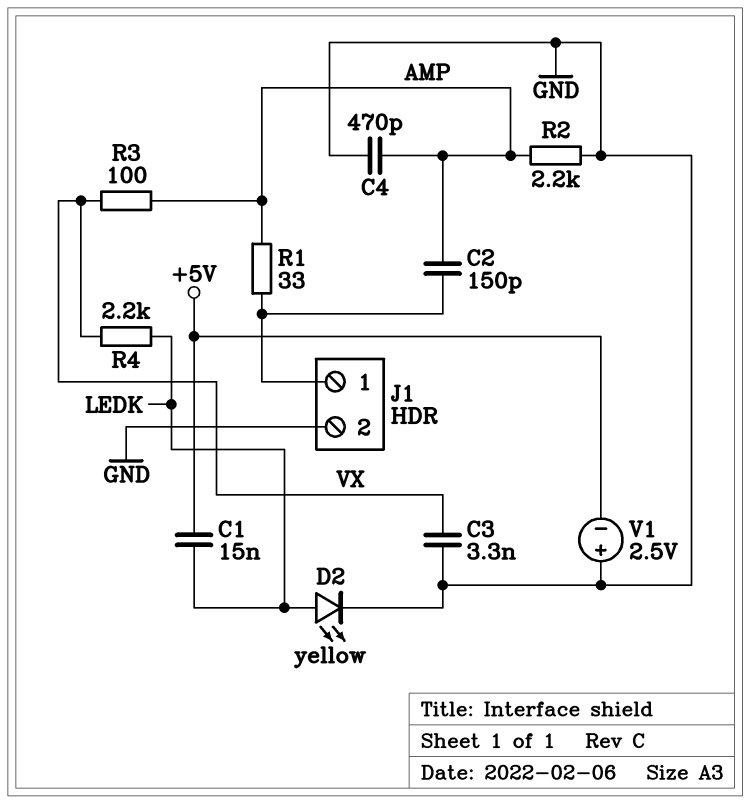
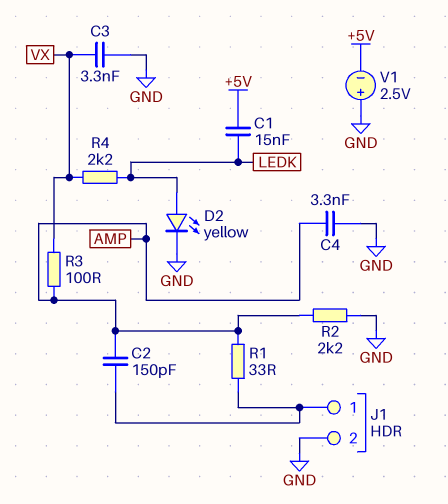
C4: 470pF (AMP, GND) -> 3.3nF (AMP, GND)

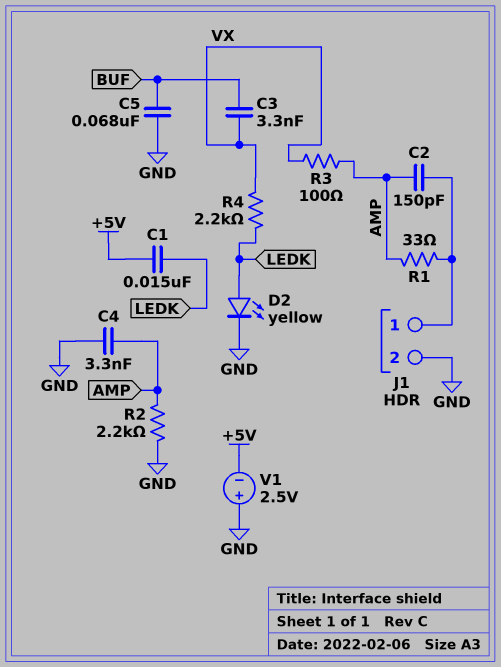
C3: 3.3nF (GND, VX) -> 3.3nF (BUF, VX)
C5: none -> 68nF (BUF, GND)

